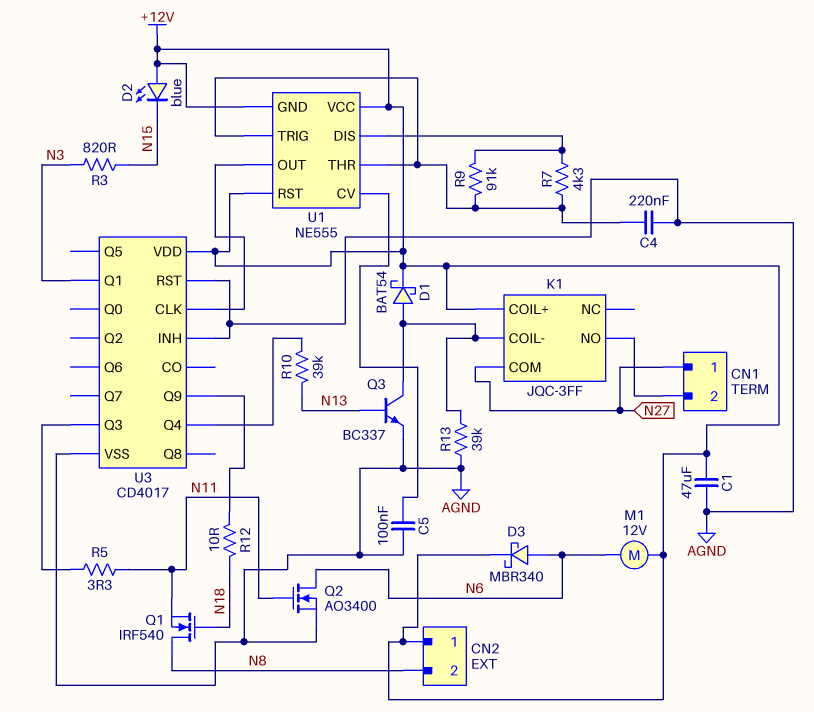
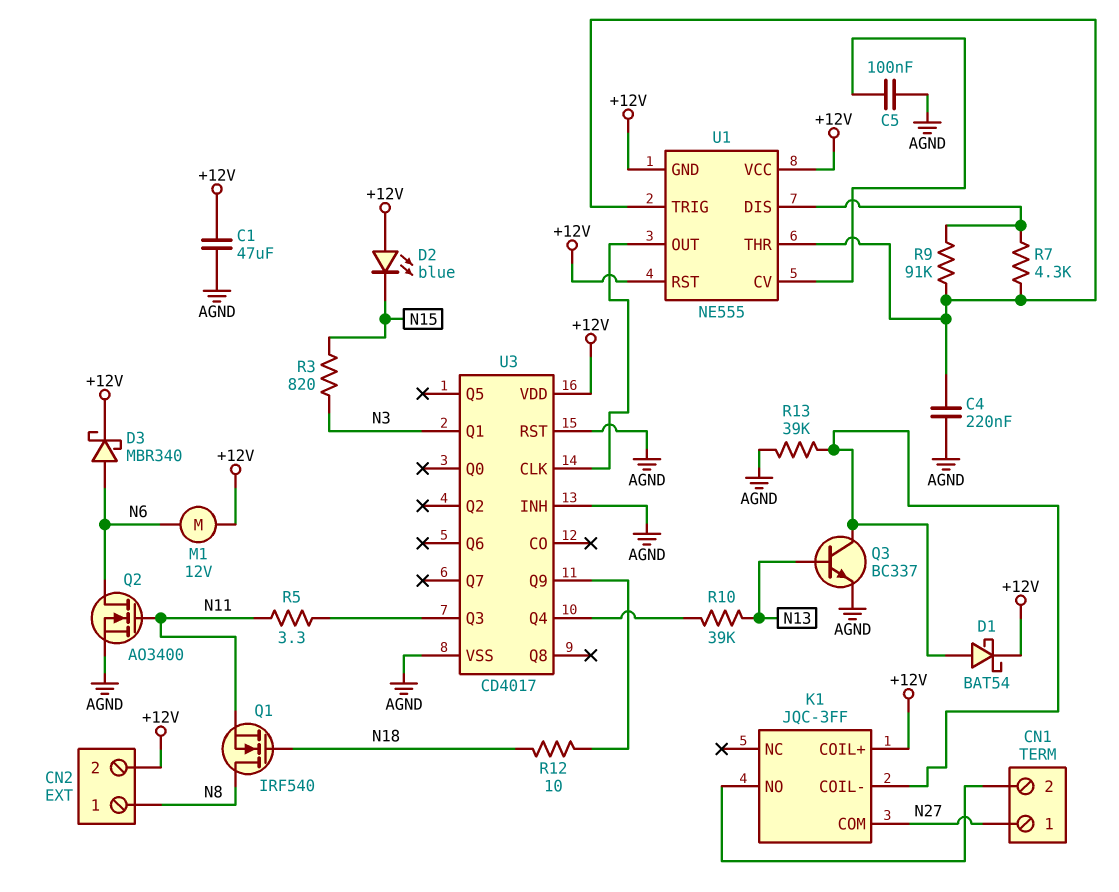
CN2 pin 1: +12V -> N8
CN2 pin 2: N8 -> +12V

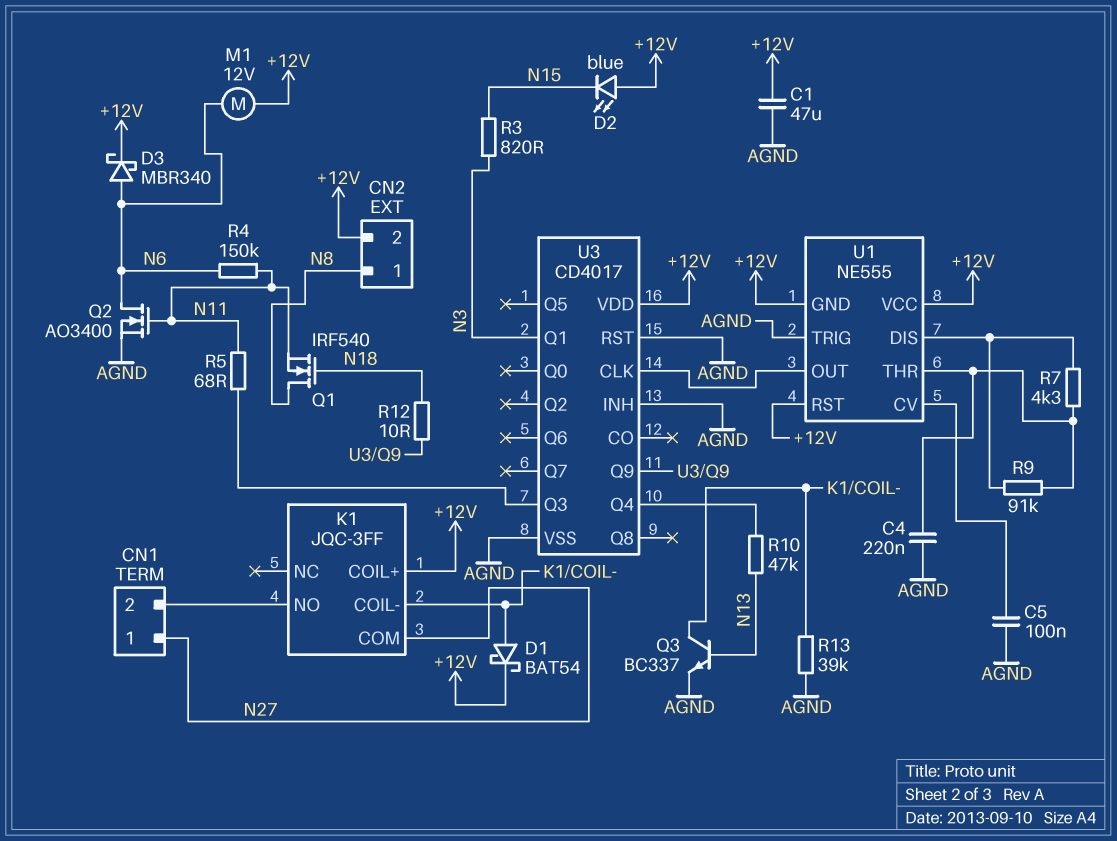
R4: none -> 150k (N6, N11)
R5: 3.3 (N11, U3/Q3) -> 68 (N11, U3/Q3)
R10: 39k (N13, U3/Q4) -> 47k (N13, U3/Q4)
U1 pin TRIG: U1/THR -> AGND

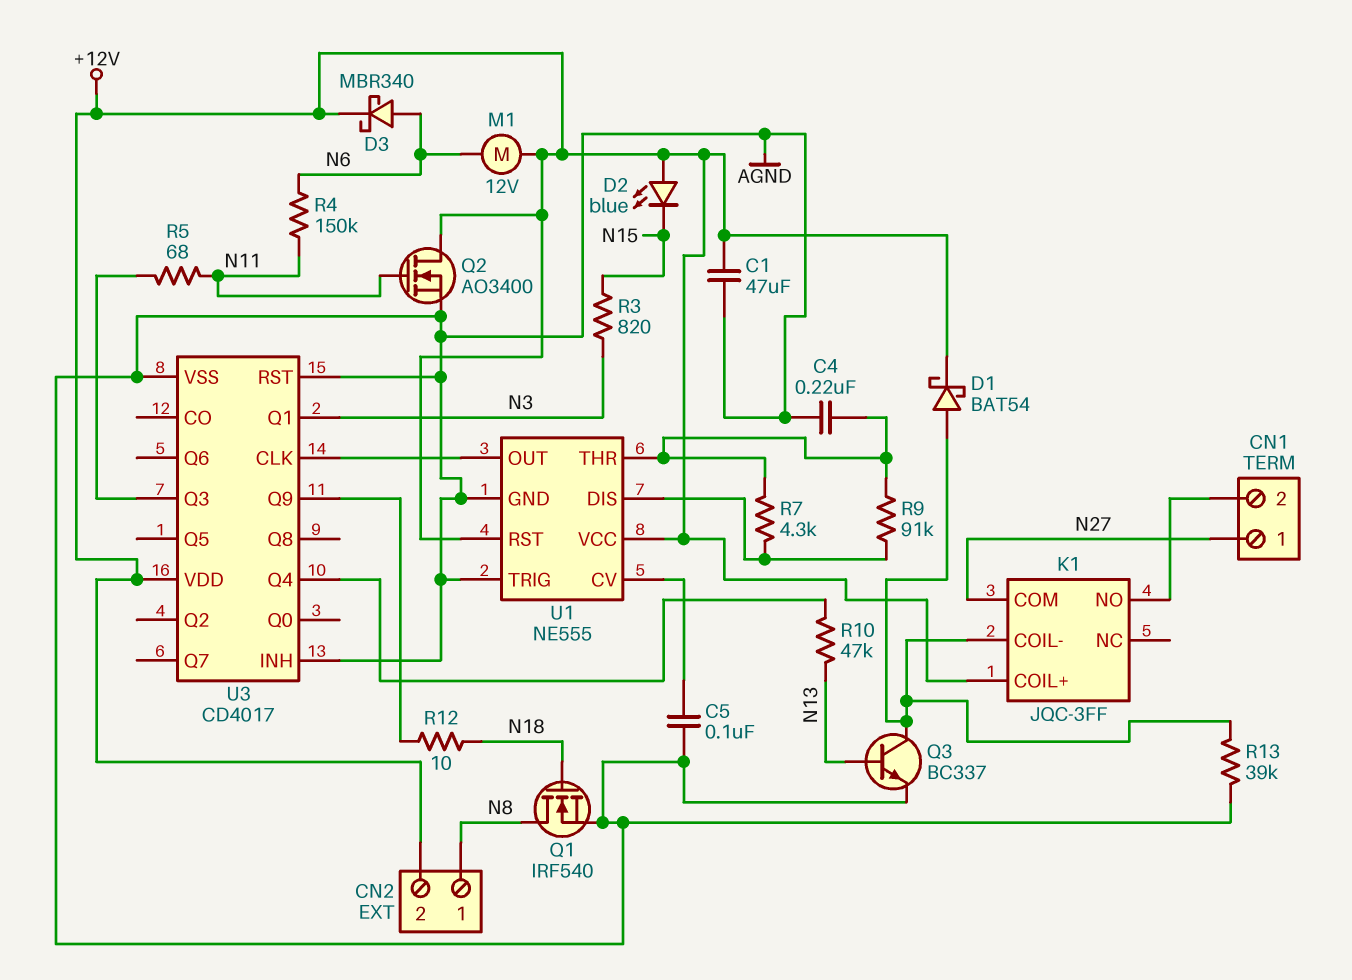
Q1: NMOS IRF540 (G N18, D N8, S N11) -> NMOS IRF540 (G N18, D N8, S AGND)
Q2: NMOS AO3400 (G N11, D N6, S AGND) -> NMOS AO3400 (G N11, D +12V, S AGND)
U1 pin GND: +12V -> AGND

